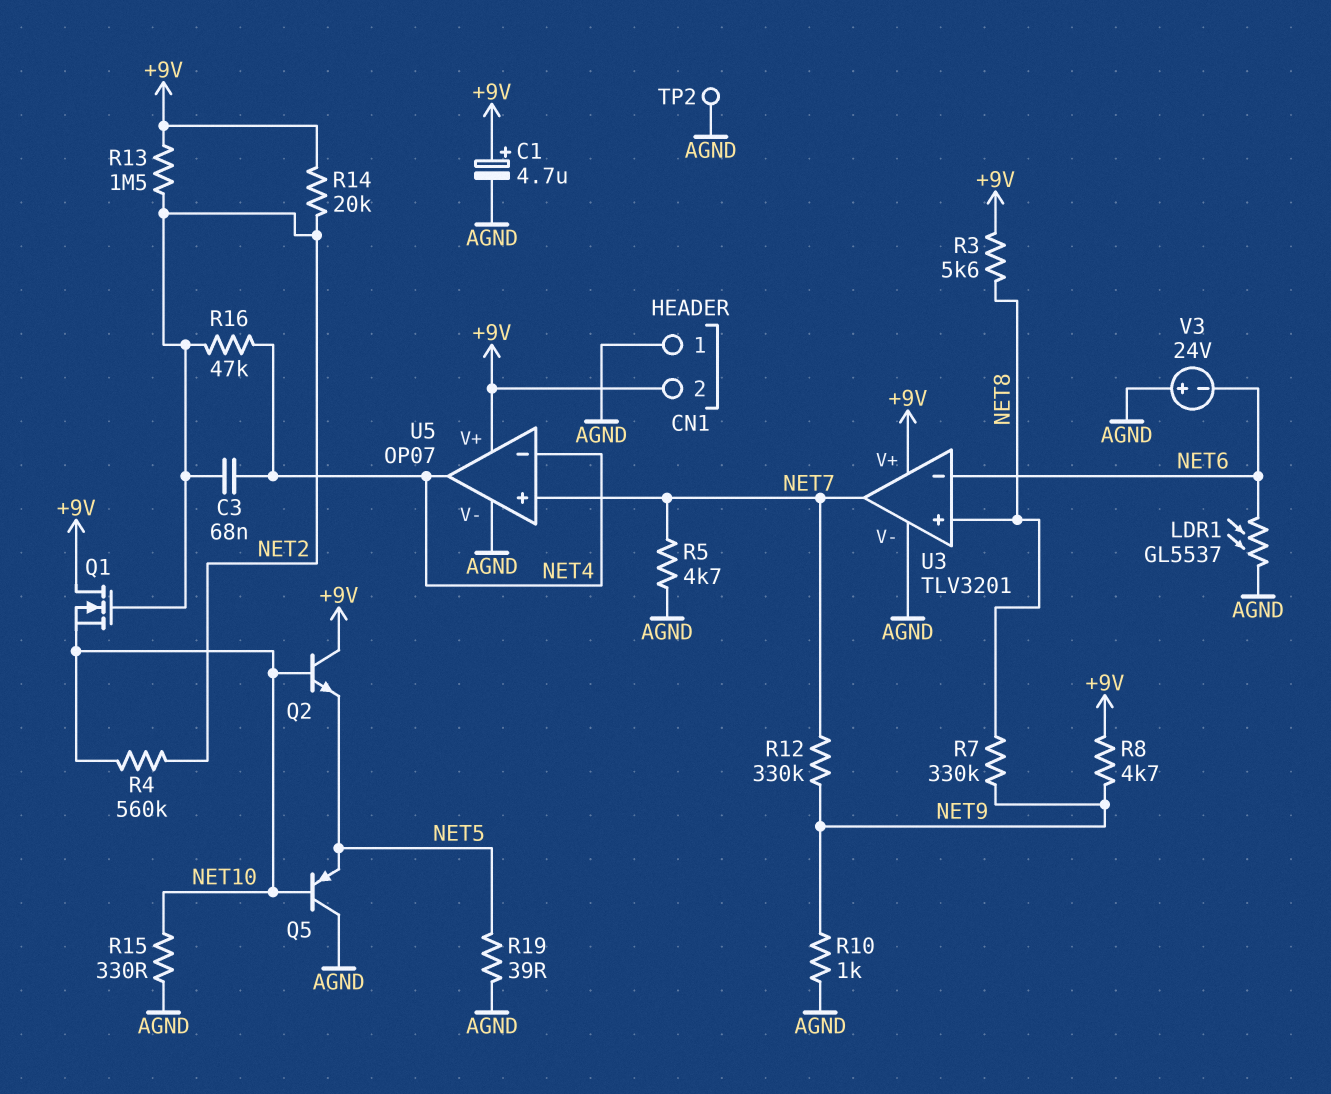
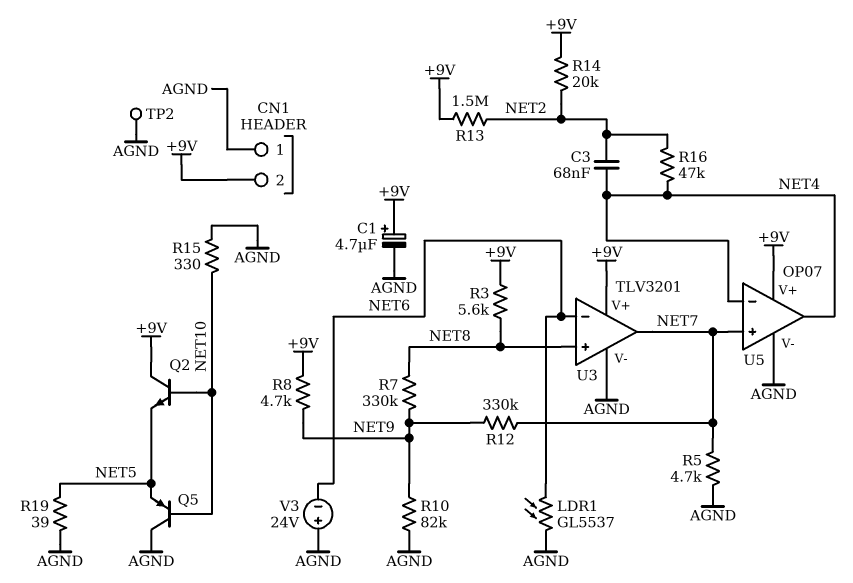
Q1: NMOS (G NET2, D +9V, S NET10) -> none
R4: 560k (NET2, NET10) -> none
R10: 1k (AGND, NET9) -> 82k (AGND, NET9)

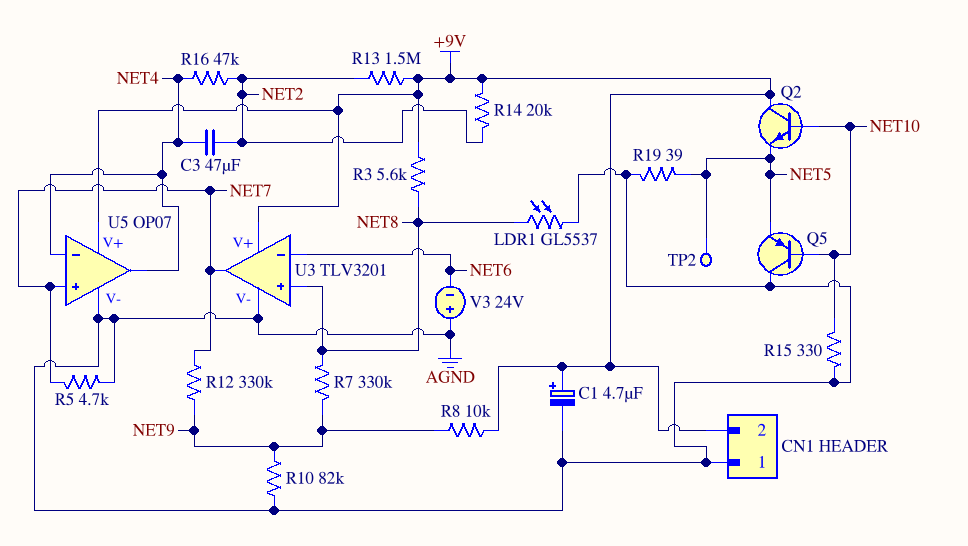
C3: 68nF (NET2, NET4) -> 47uF (NET2, NET4)
LDR1: GL5537 (AGND, NET6) -> GL5537 (AGND, NET8)
R8: 4.7k (+9V, NET9) -> 10k (+9V, NET9)
TP2: test point (AGND) -> test point (NET5)

